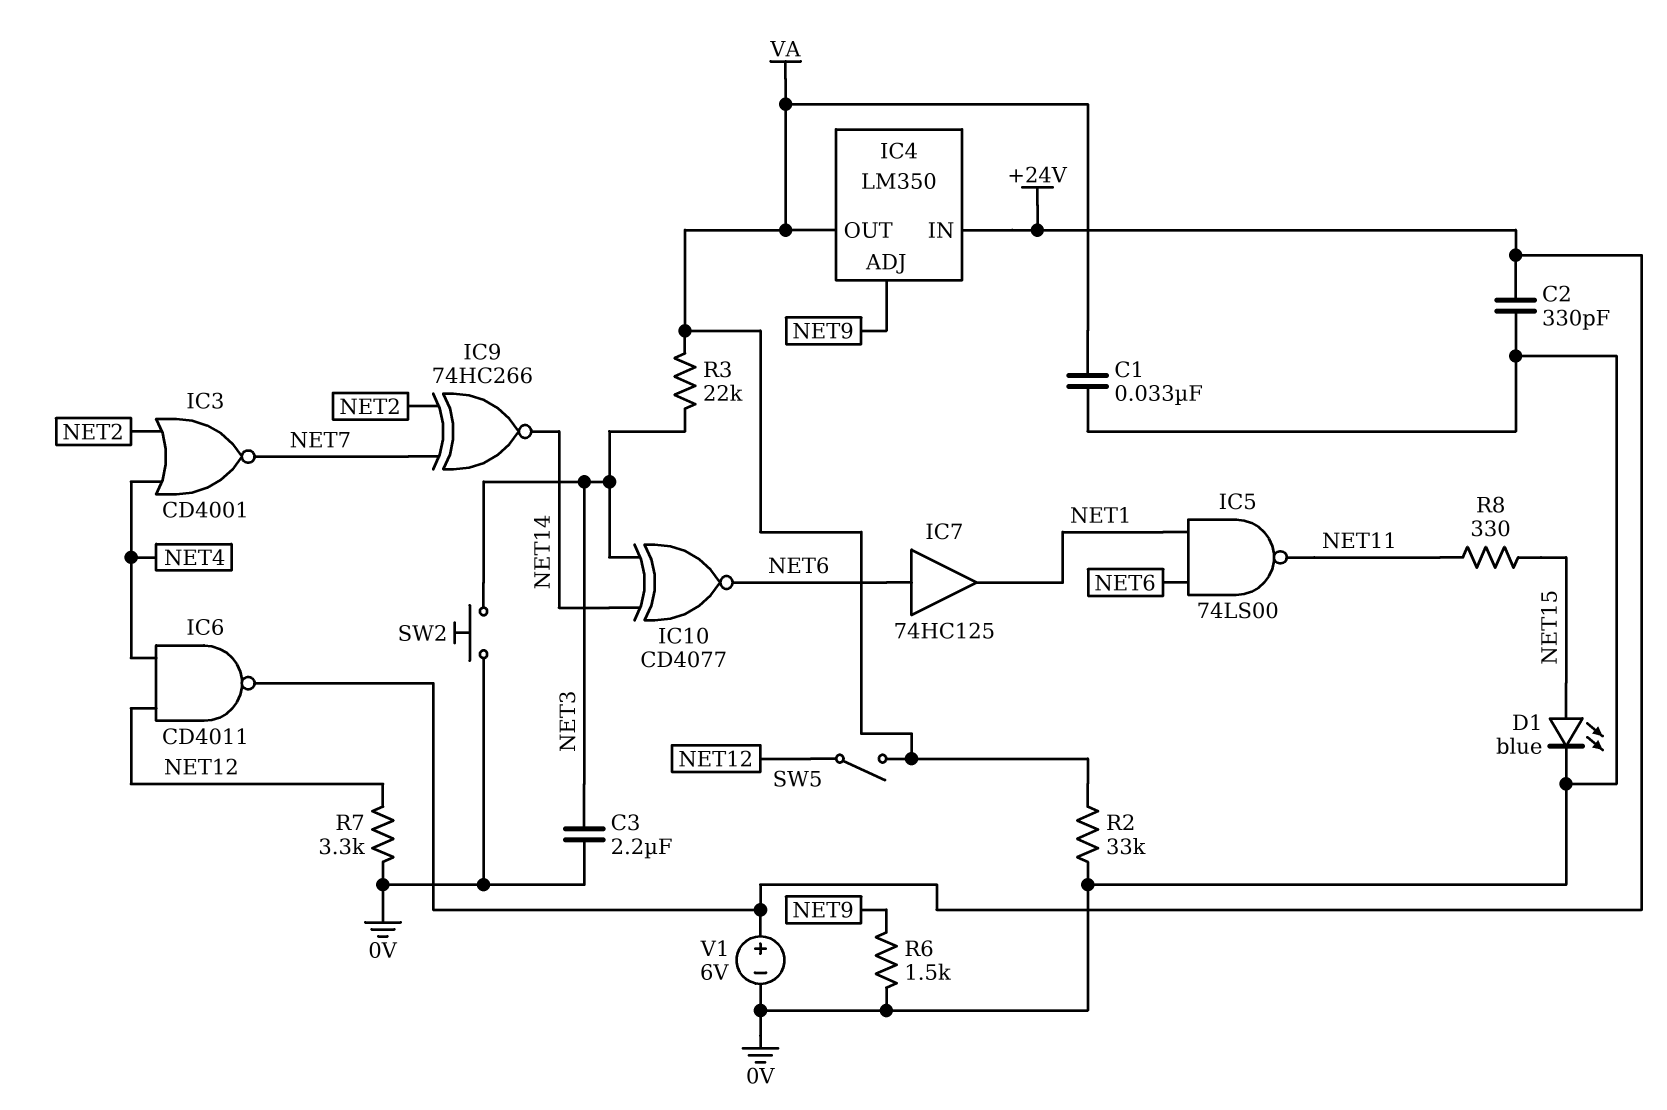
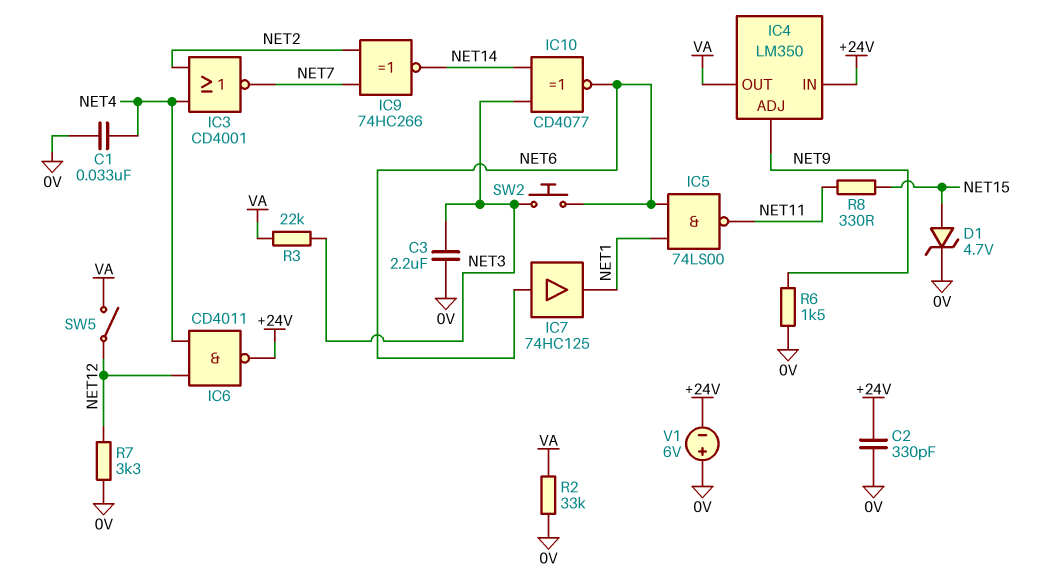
C1: 33nF (0V, VA) -> 33nF (0V, NET4)
D1: LED blue (A NET15, K 0V) -> zener 4.7V (A NET15, K 0V)
SW2: button (0V, NET3) -> button (NET3, NET6)
V1: 6V (plus +24V, minus 0V) -> 6V (plus 0V, minus +24V)

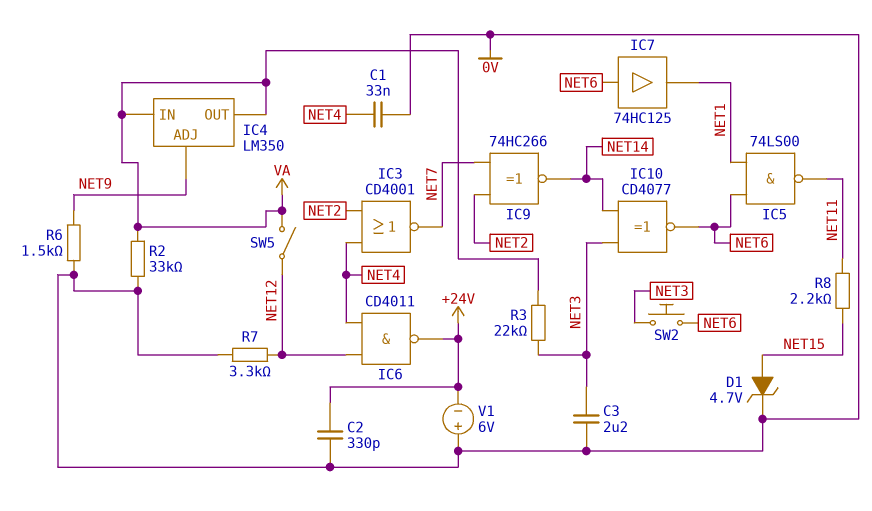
IC4 pin IN: +24V -> VA
R8: 330 (NET11, NET15) -> 2.2k (NET11, NET15)

